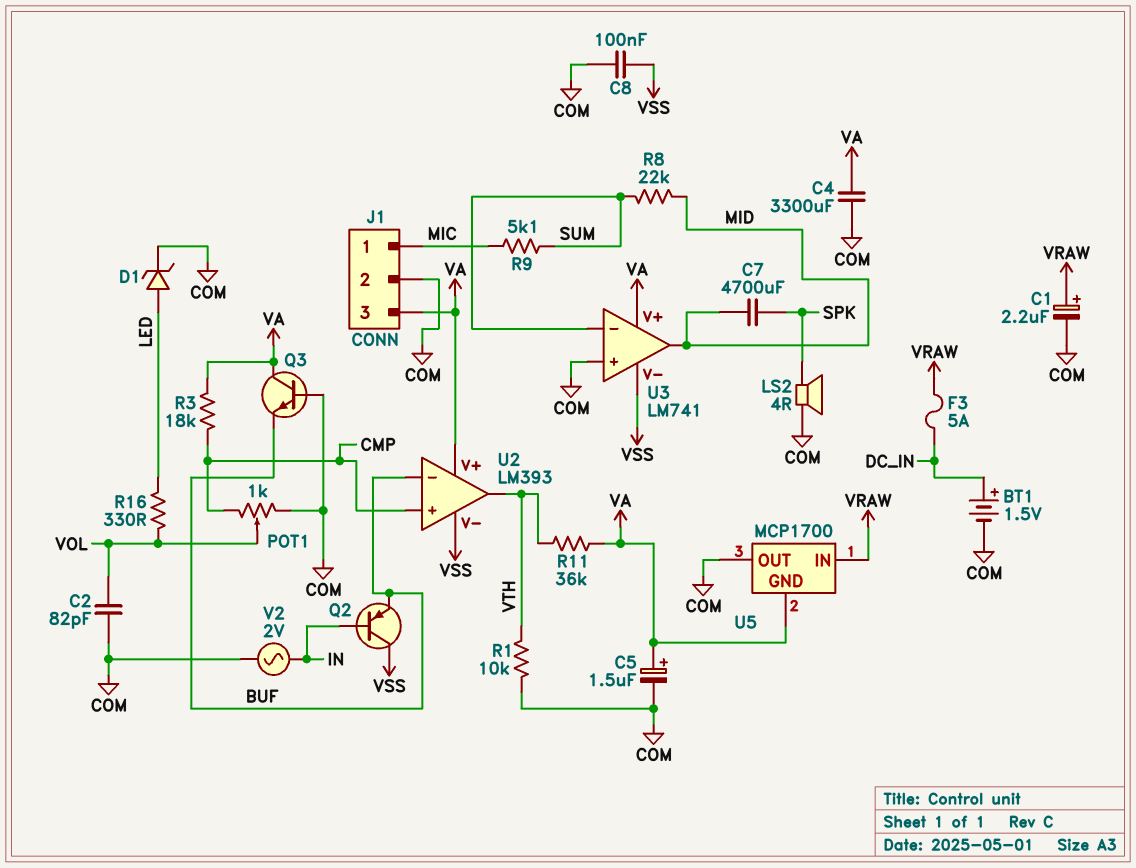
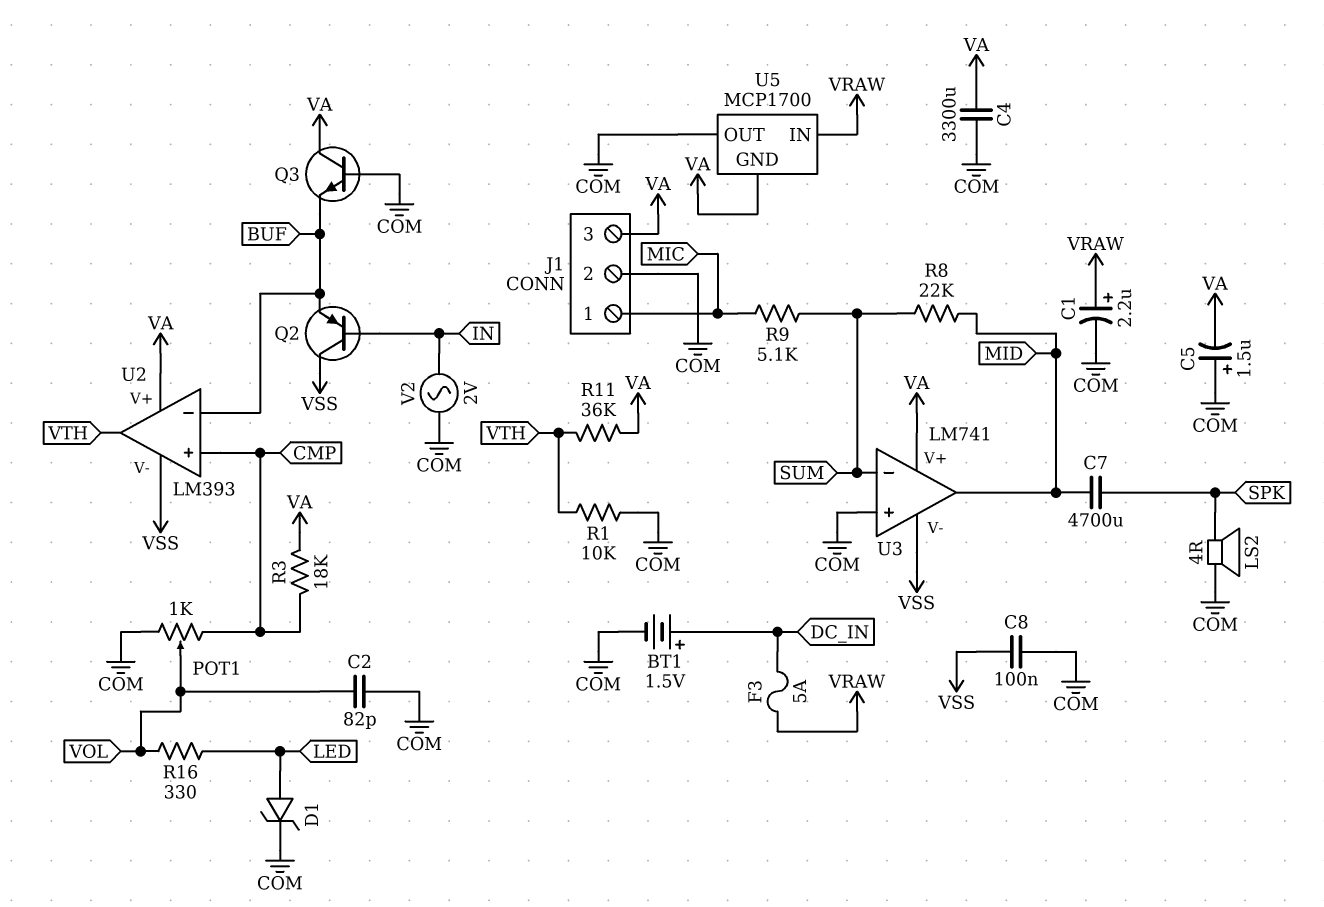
C5: 1.5uF (plus VA, minus COM) -> 1.5uF (plus COM, minus VA)

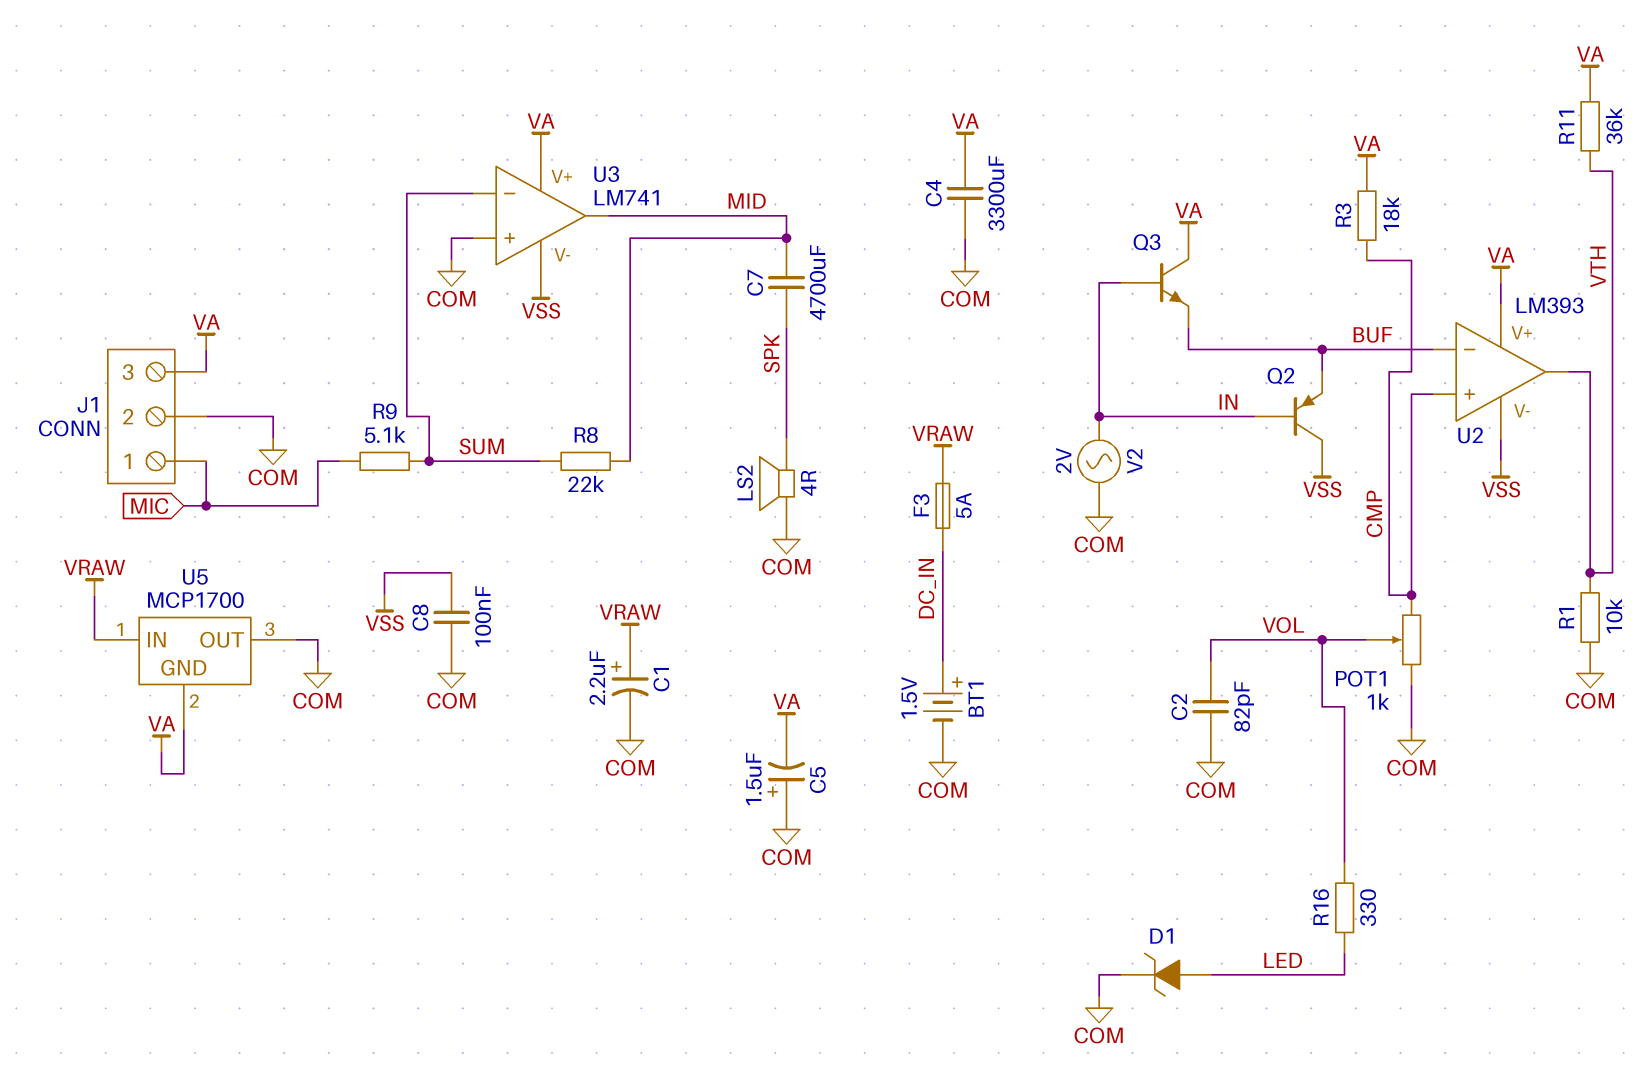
Q3: NPN (B COM, C VA, E BUF) -> NPN (B IN, C VA, E BUF)

